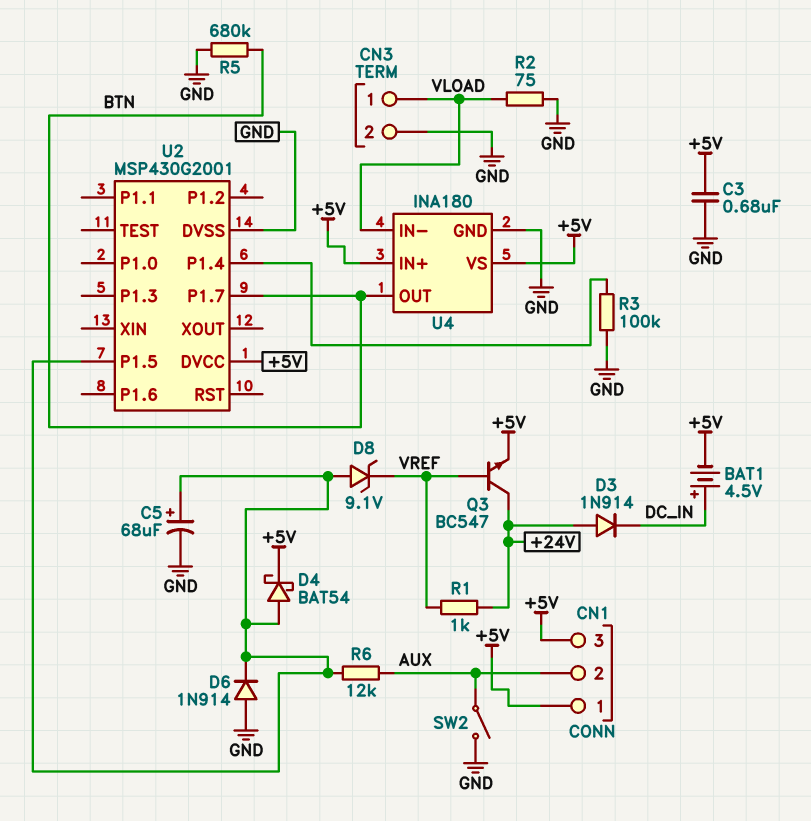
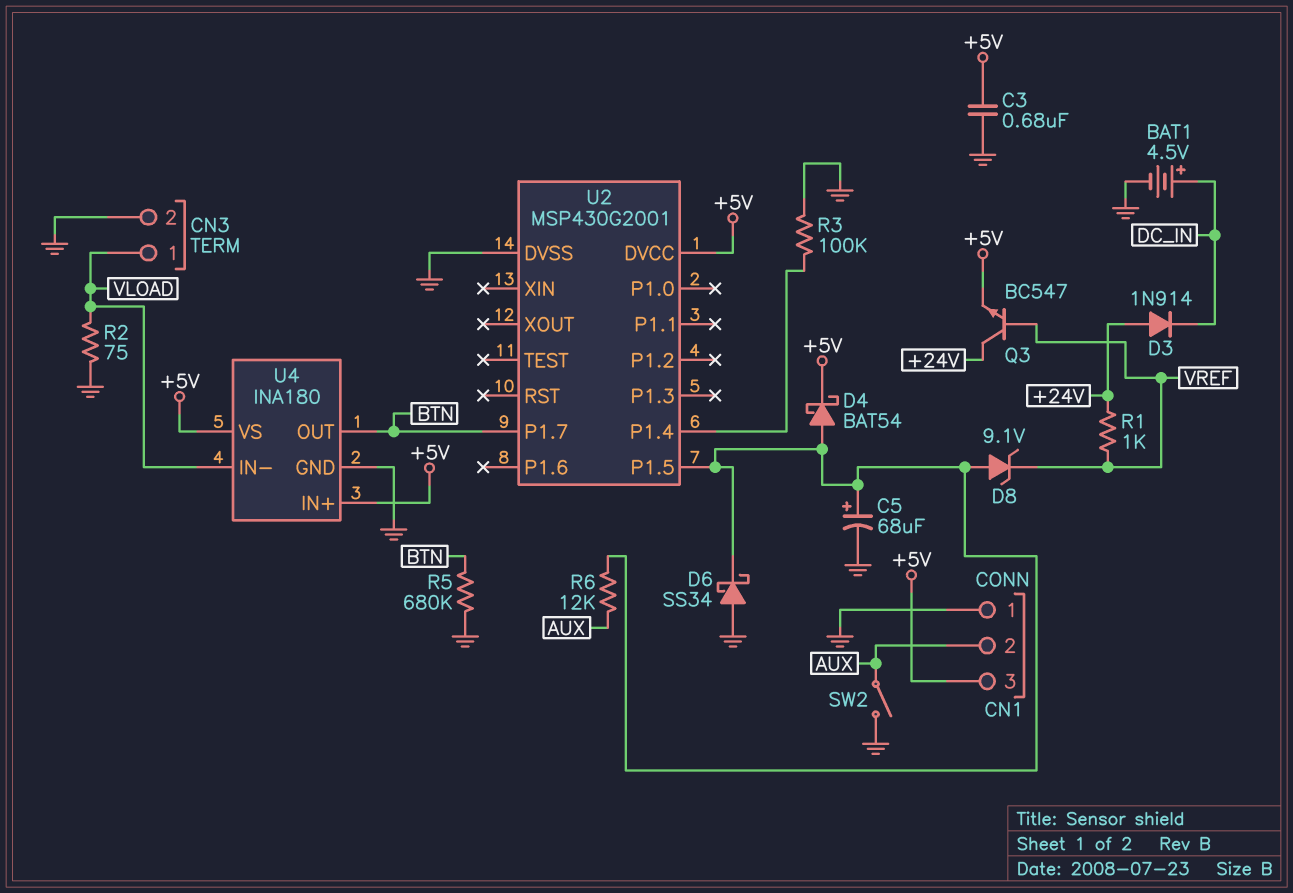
BAT1: 4.5V (plus DC_IN, minus +5V) -> 4.5V (plus DC_IN, minus GND)
CN1 pin 1: +5V -> GND
D6: diode 1N914 (A GND, K U2/P1.5) -> schottky SS34 (A GND, K U2/P1.5)

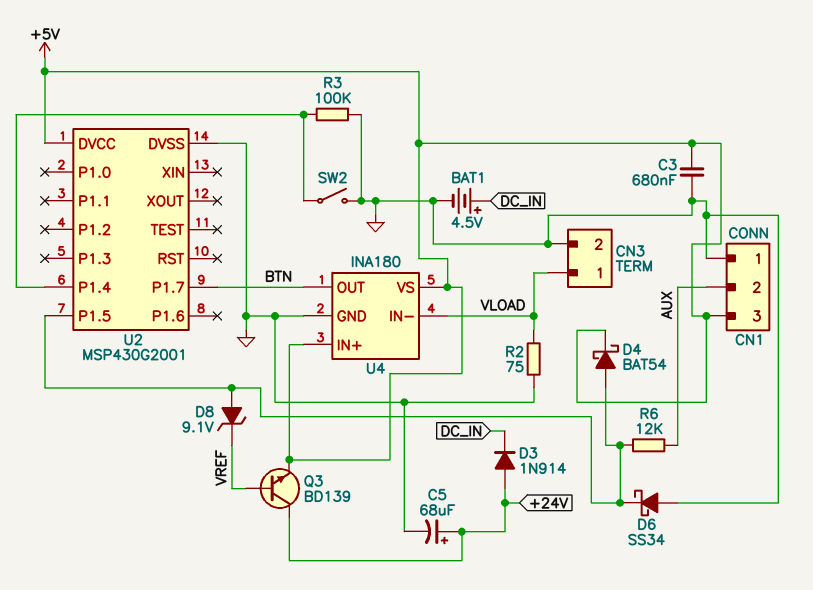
C5: 68uF (plus U2/P1.5, minus GND) -> 68uF (plus +24V, minus GND)
Q3: NPN BC547 (B VREF, C +24V, E +5V) -> NPN BD139 (B VREF, C +24V, E +5V)
R1: 1k (+24V, VREF) -> none
R5: 680k (BTN, GND) -> none
SW2: switch (AUX, GND) -> switch (GND, U2/P1.4)

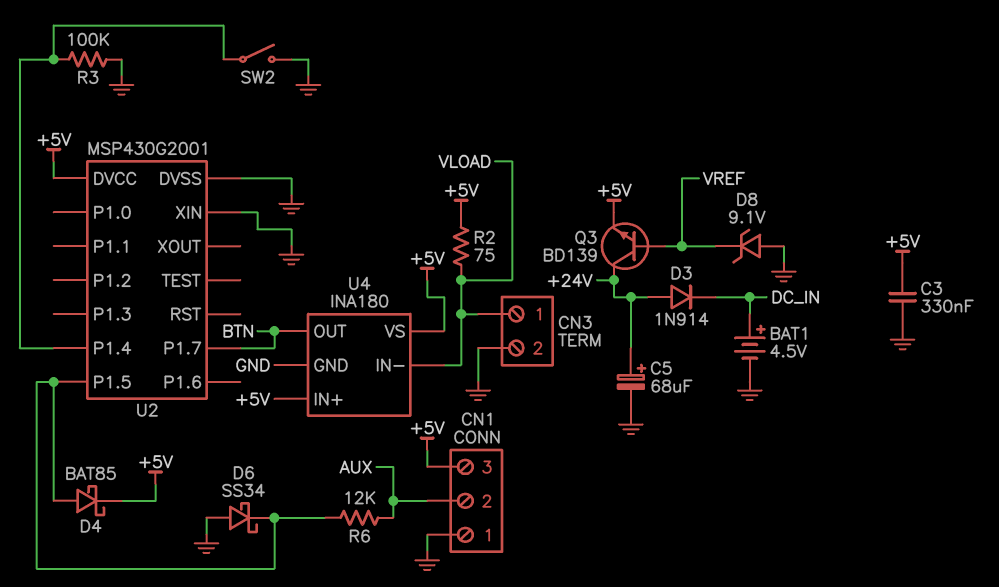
C3: 680nF (+5V, GND) -> 330nF (+5V, GND)
D4: schottky BAT54 (A U2/P1.5, K +5V) -> schottky BAT85 (A U2/P1.5, K +5V)
D8: zener 9.1V (A U2/P1.5, K VREF) -> zener 9.1V (A GND, K VREF)
R2: 75 (GND, VLOAD) -> 75 (+5V, VLOAD)
U2 pin XIN: none -> GND

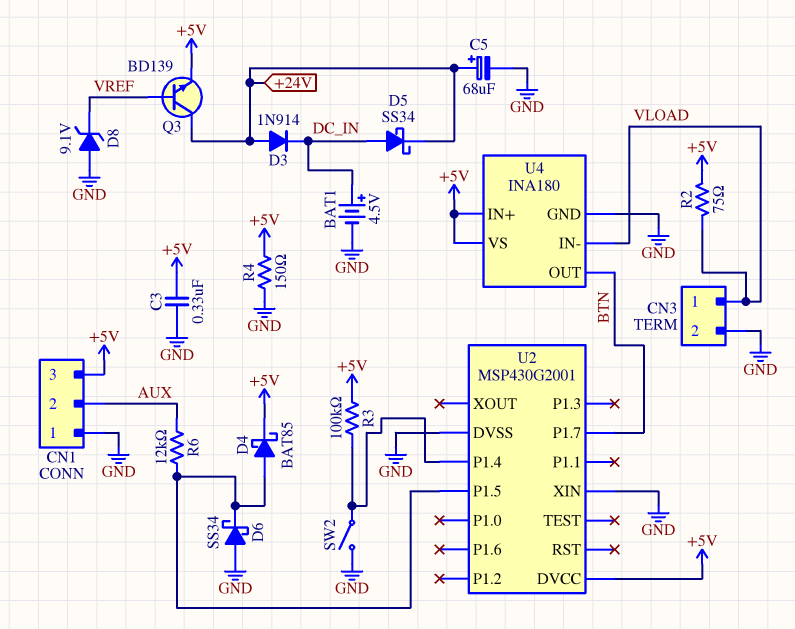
D5: none -> schottky SS34 (A DC_IN, K +24V)
R3: 100k (GND, U2/P1.4) -> 100k (+5V, U2/P1.4)
R4: none -> 150 (+5V, GND)

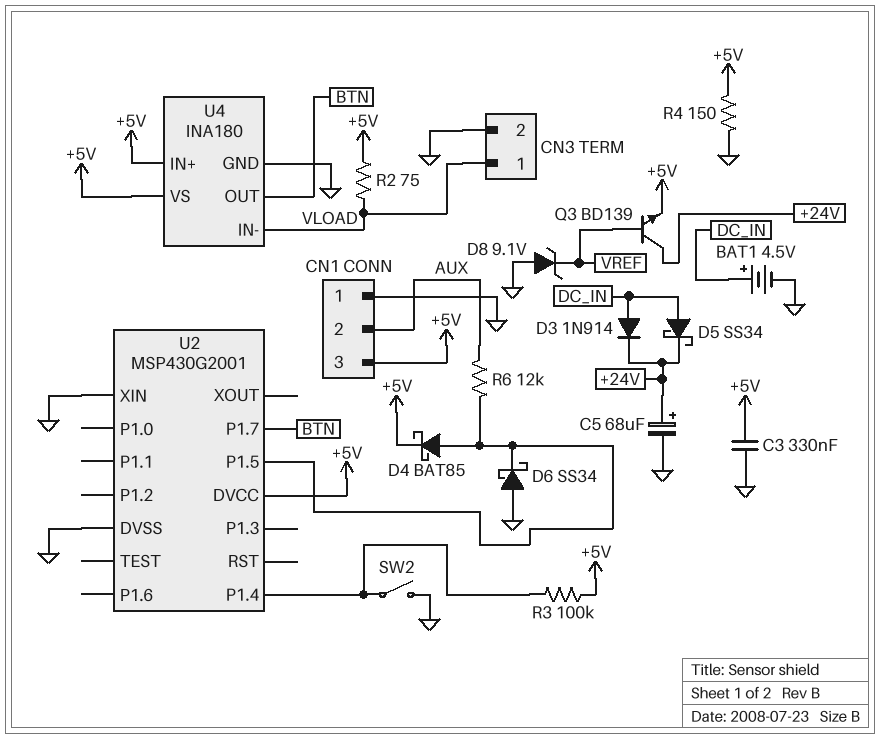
D3: diode 1N914 (A +24V, K DC_IN) -> diode 1N914 (A DC_IN, K +24V)

